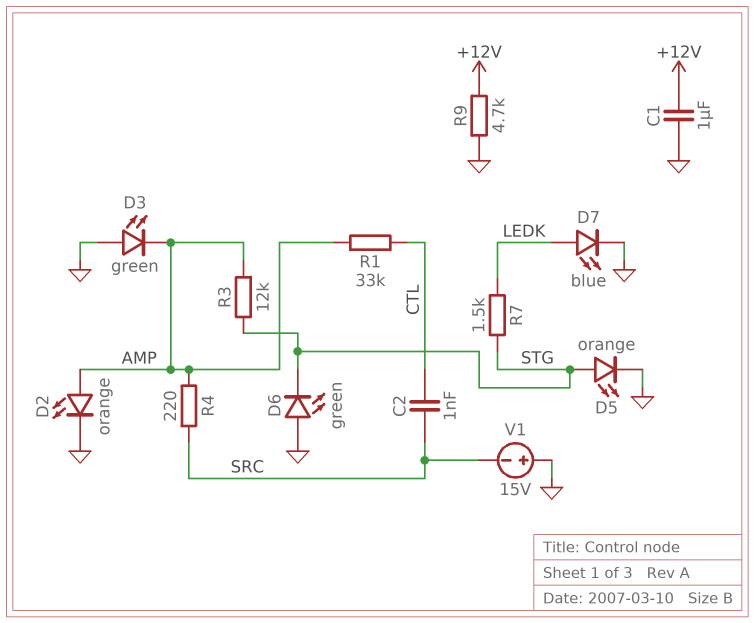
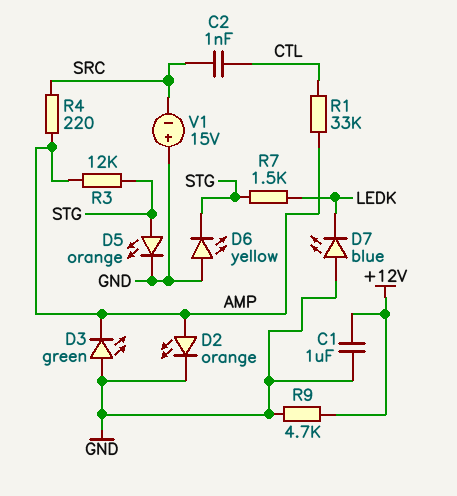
D6: LED green (A GND, K STG) -> LED yellow (A GND, K STG)
D7: LED blue (A LEDK, K GND) -> LED blue (A GND, K LEDK)

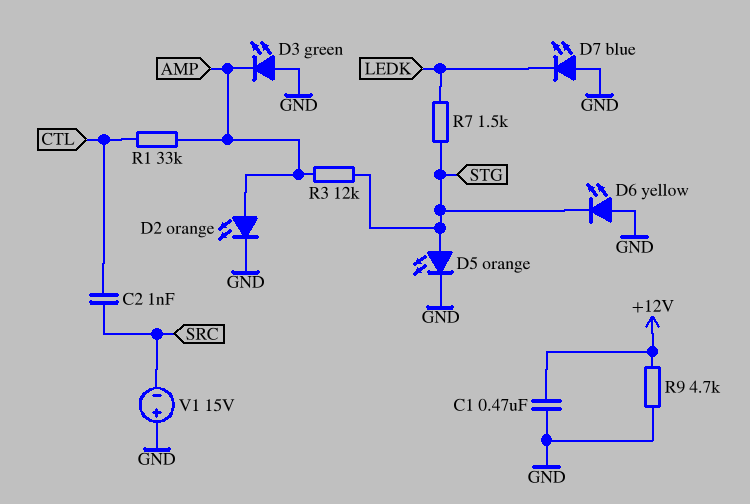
C1: 1uF (+12V, GND) -> 470nF (+12V, GND)
R4: 220 (AMP, SRC) -> none

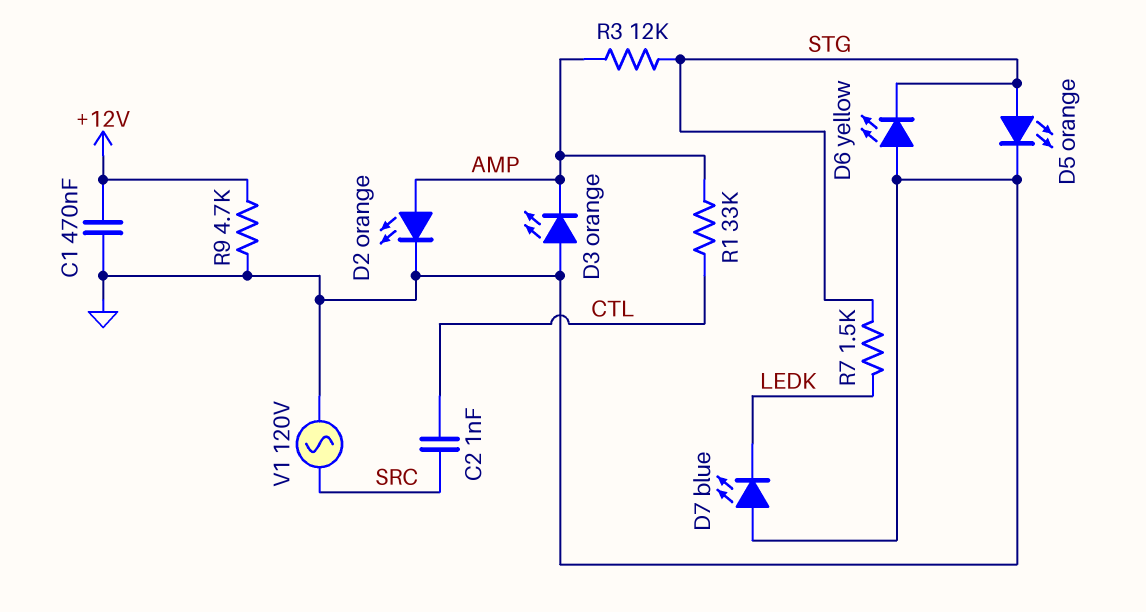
D3: LED green (A GND, K AMP) -> LED orange (A GND, K AMP)
V1: 15V (plus GND, minus SRC) -> AC 120V (GND, SRC)

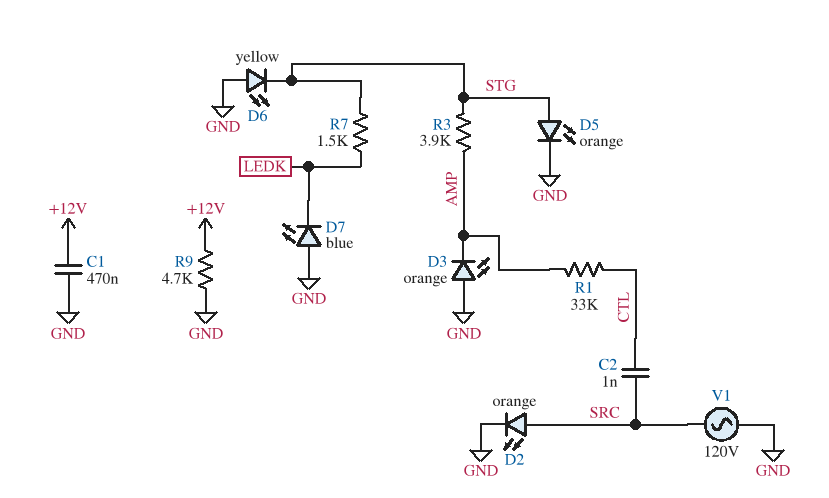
D2: LED orange (A AMP, K GND) -> LED orange (A SRC, K GND)
R3: 12k (AMP, STG) -> 3.9k (AMP, STG)

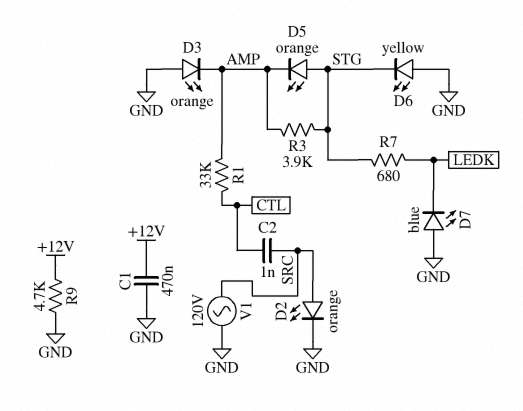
D5: LED orange (A STG, K GND) -> LED orange (A STG, K AMP)
R7: 1.5k (LEDK, STG) -> 680 (LEDK, STG)

